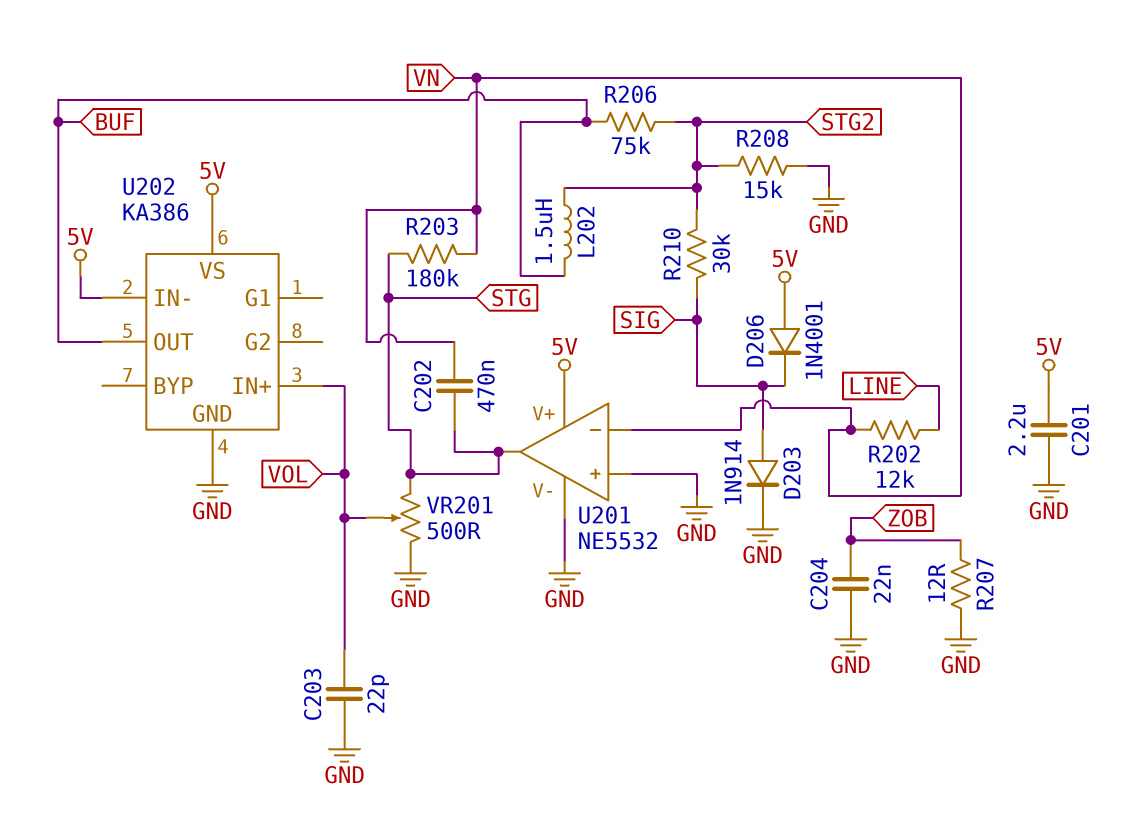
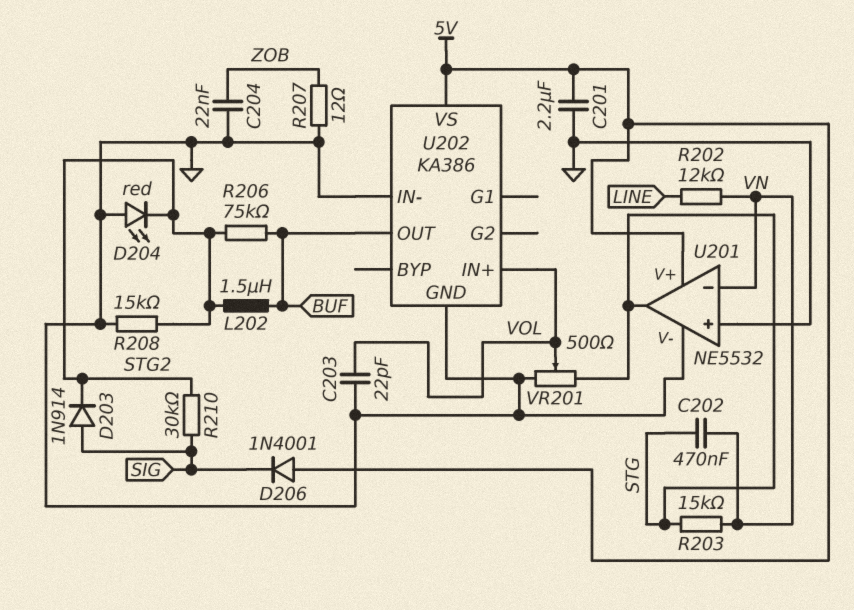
D203: diode 1N914 (A SIG, K GND) -> diode 1N914 (A SIG, K STG2)
D204: none -> LED red (A GND, K STG2)
R203: 180k (STG, VN) -> 15k (STG, VN)
U202 pin IN-: 5V -> GND

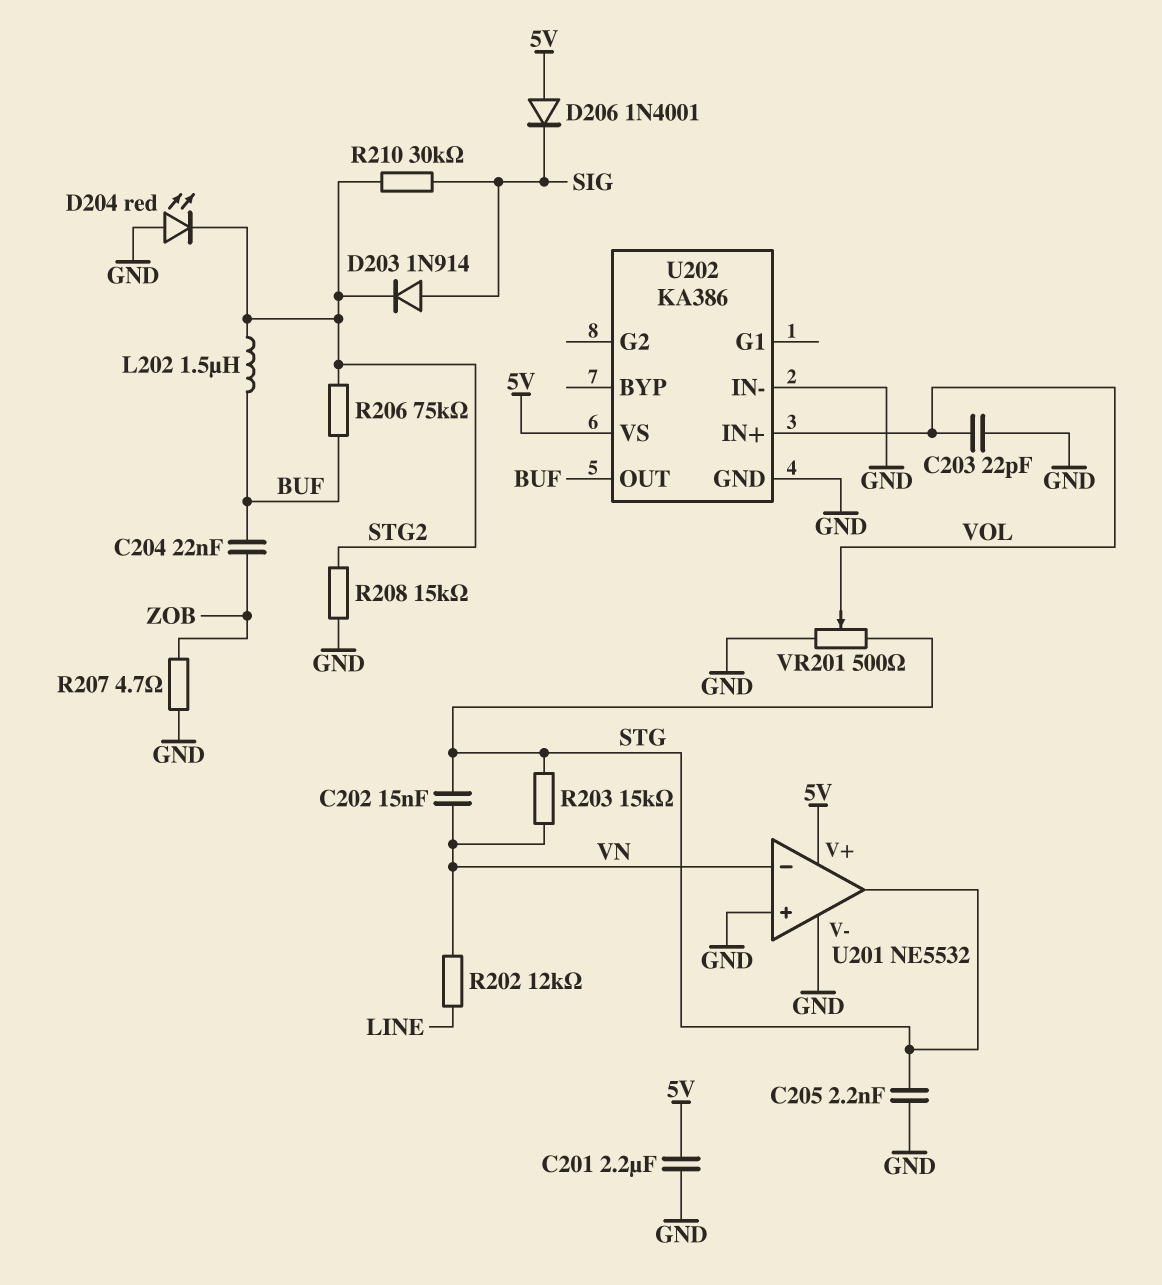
C202: 470nF (STG, VN) -> 15nF (STG, VN)
C204: 22nF (GND, ZOB) -> 22nF (BUF, ZOB)
C205: none -> 2.2nF (GND, STG)
R207: 12 (GND, ZOB) -> 4.7 (GND, ZOB)

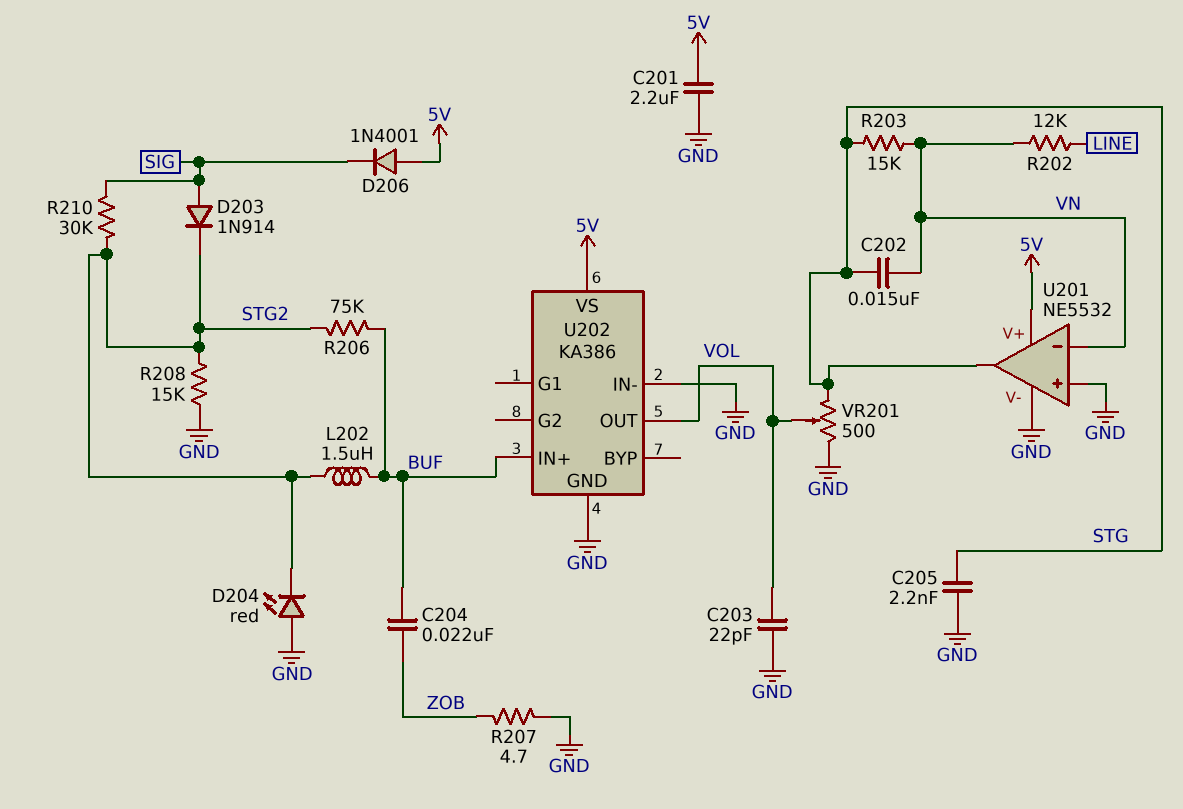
U202 pin IN+: VOL -> BUF
U202 pin OUT: BUF -> VOL

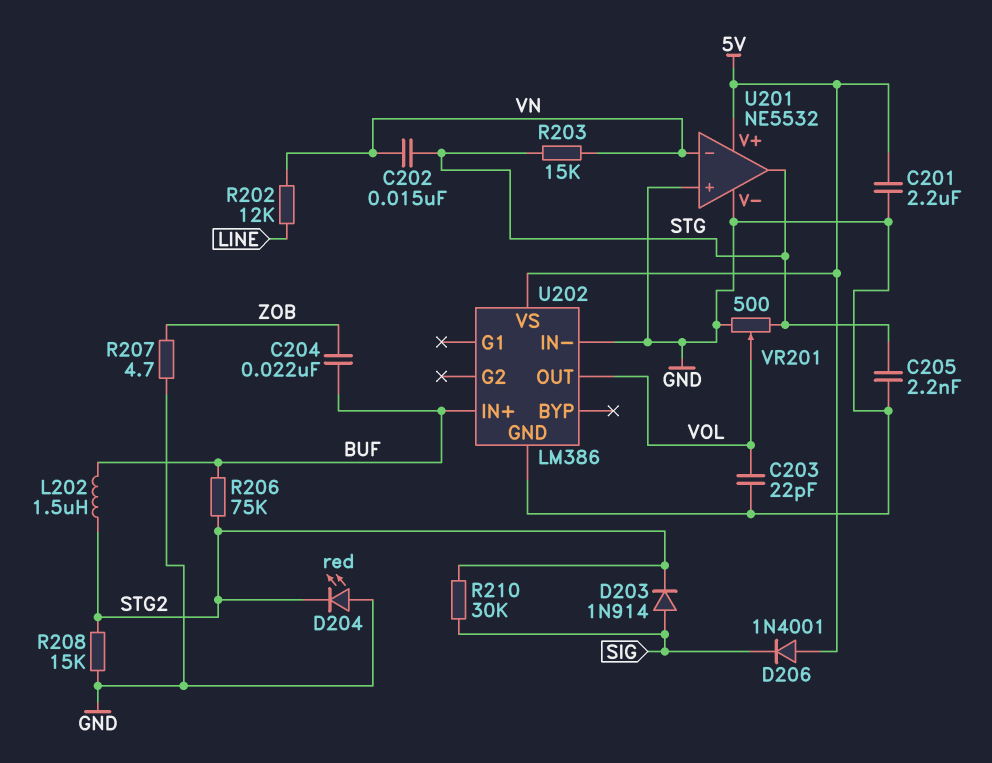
U202: KA386 -> LM386

